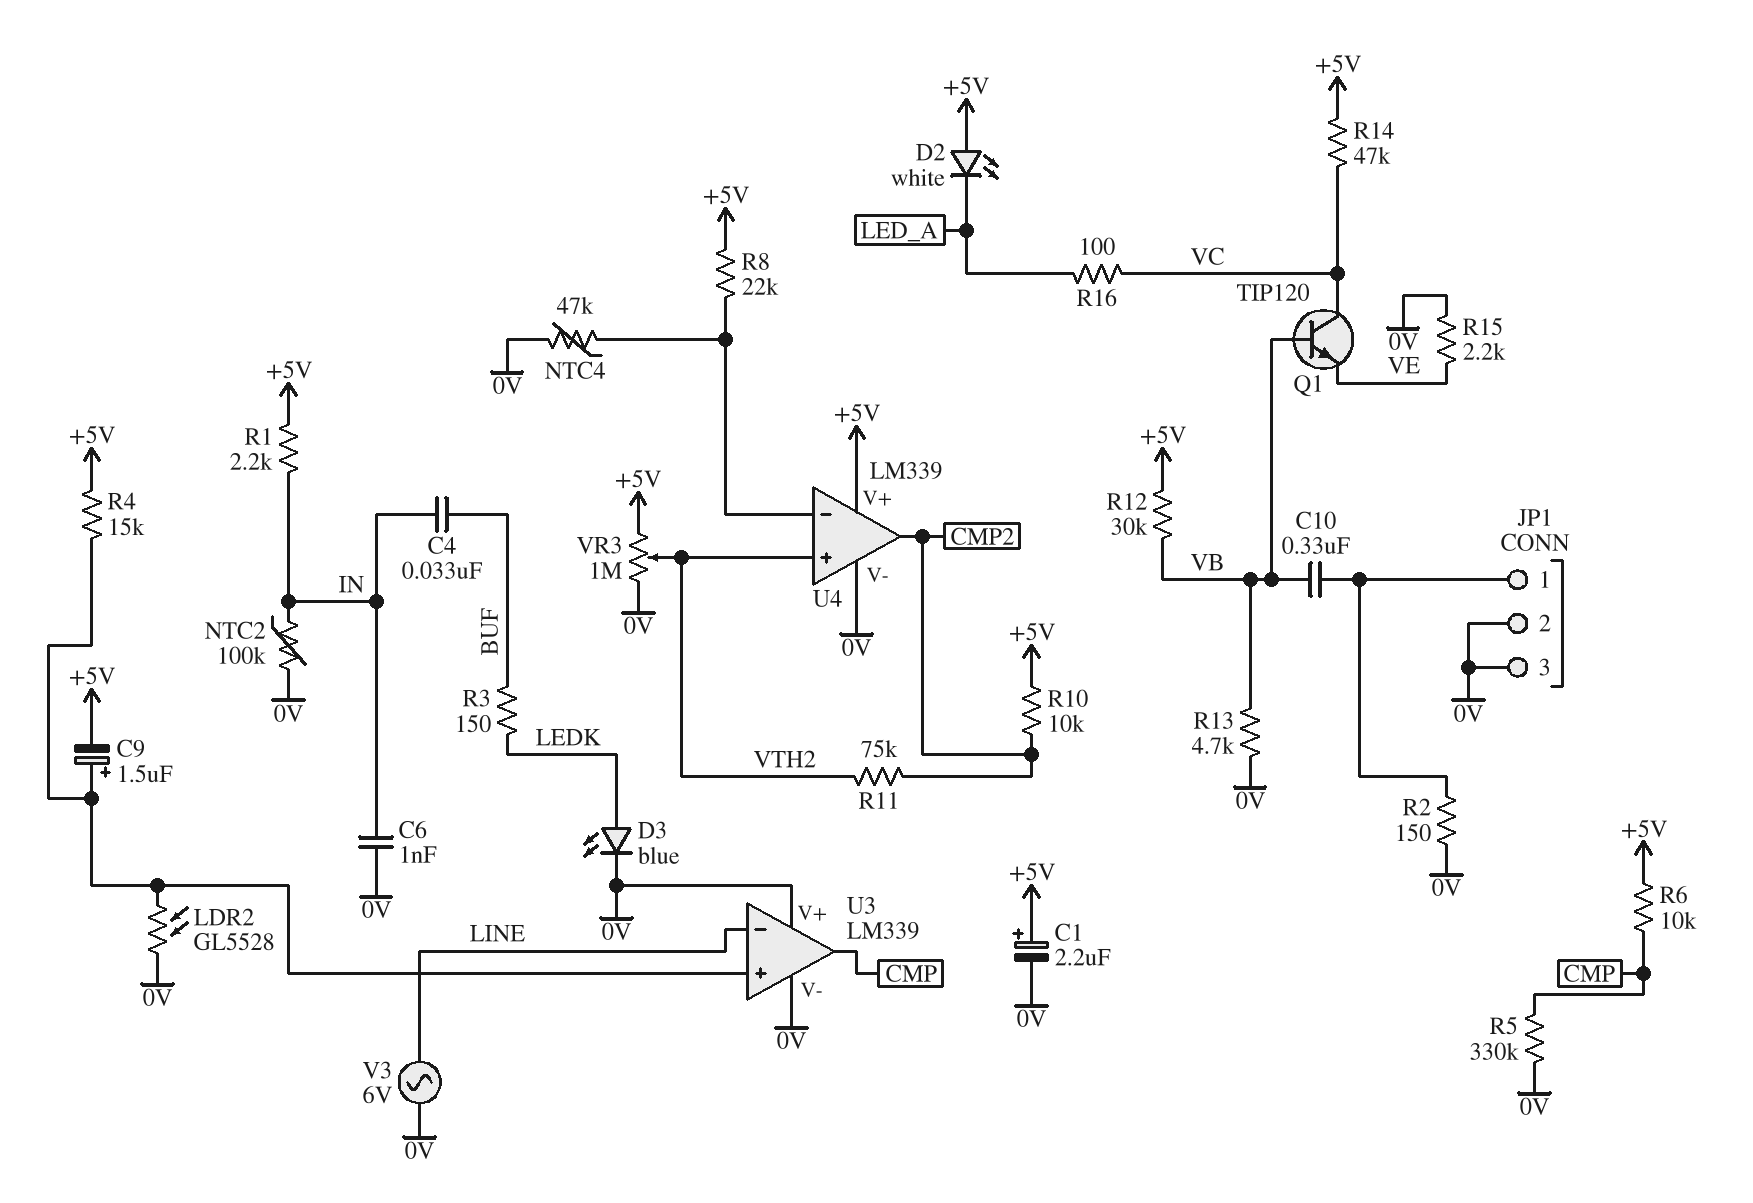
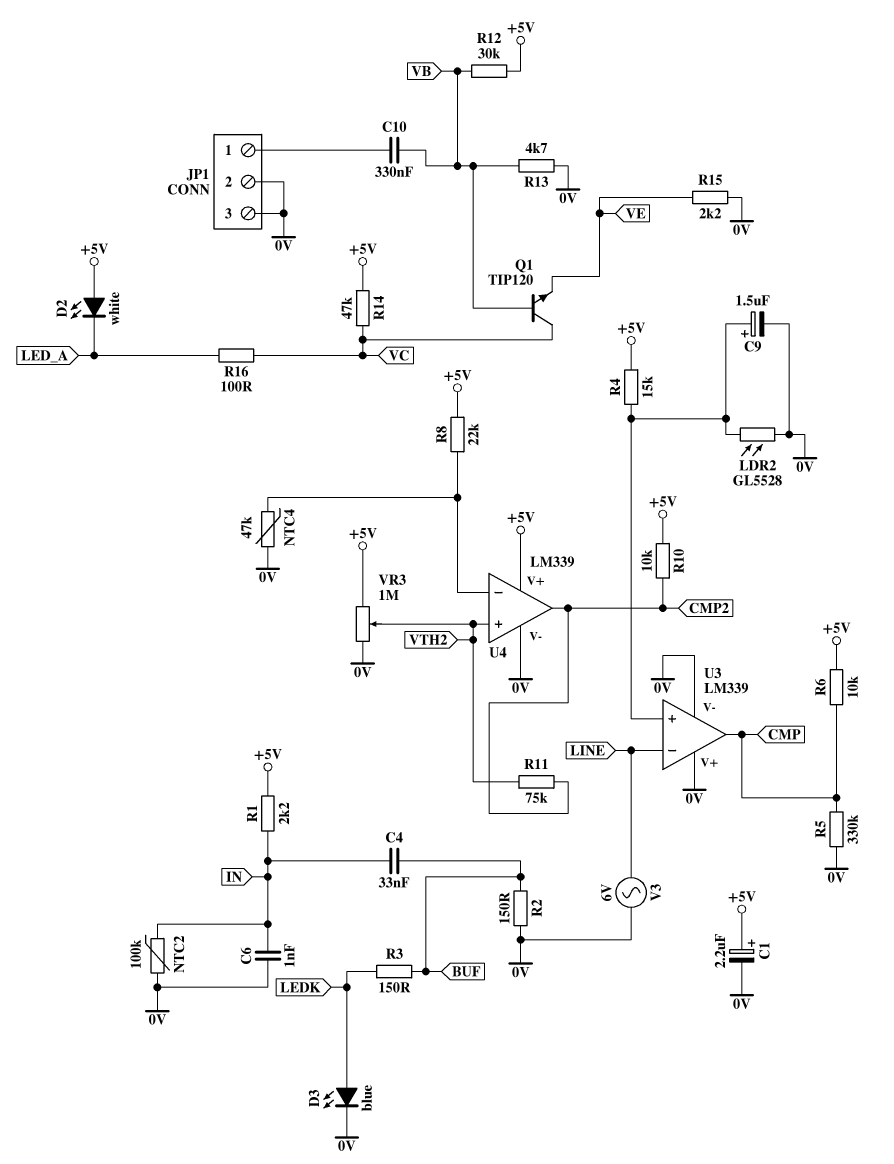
C9: 1.5uF (plus U3/in+, minus +5V) -> 1.5uF (plus U3/in+, minus 0V)
R2: 150 (0V, JP1/1) -> 150 (0V, BUF)

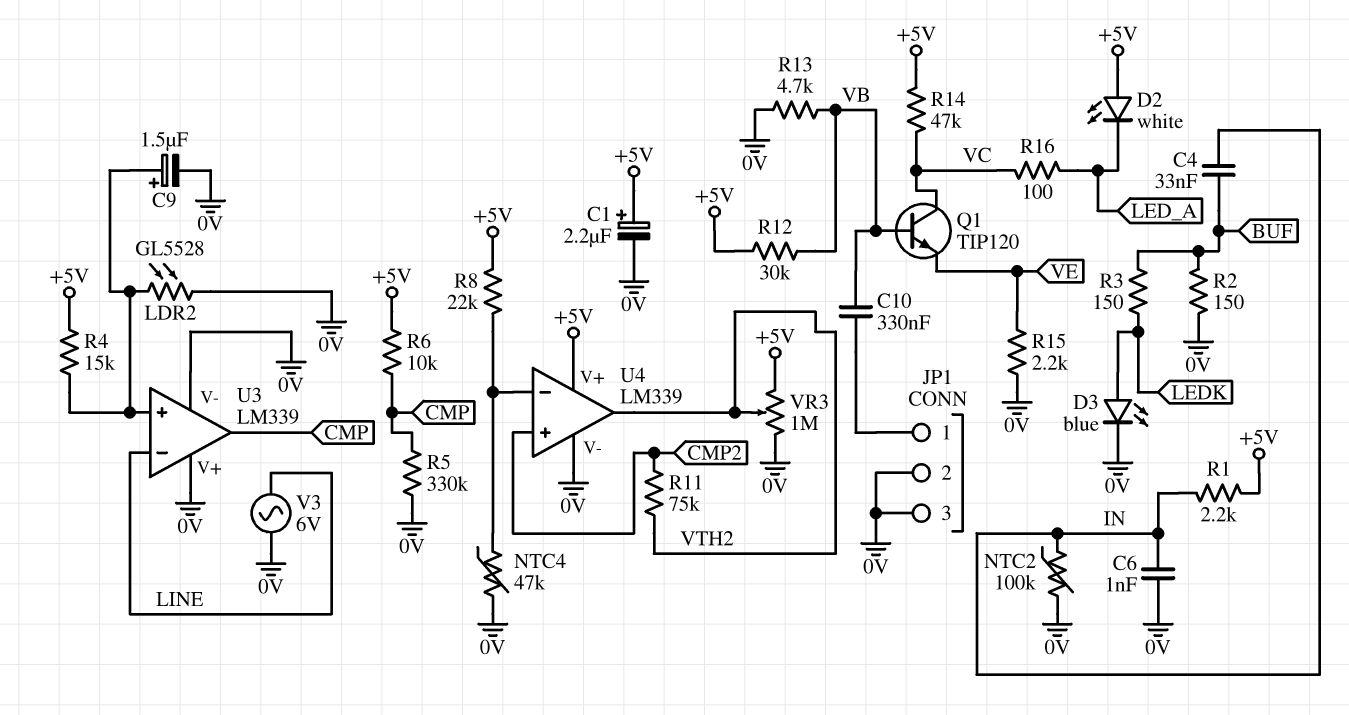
R10: 10k (+5V, CMP2) -> none
U4 pin in+: VTH2 -> CMP2
U4 pin out: CMP2 -> VTH2

